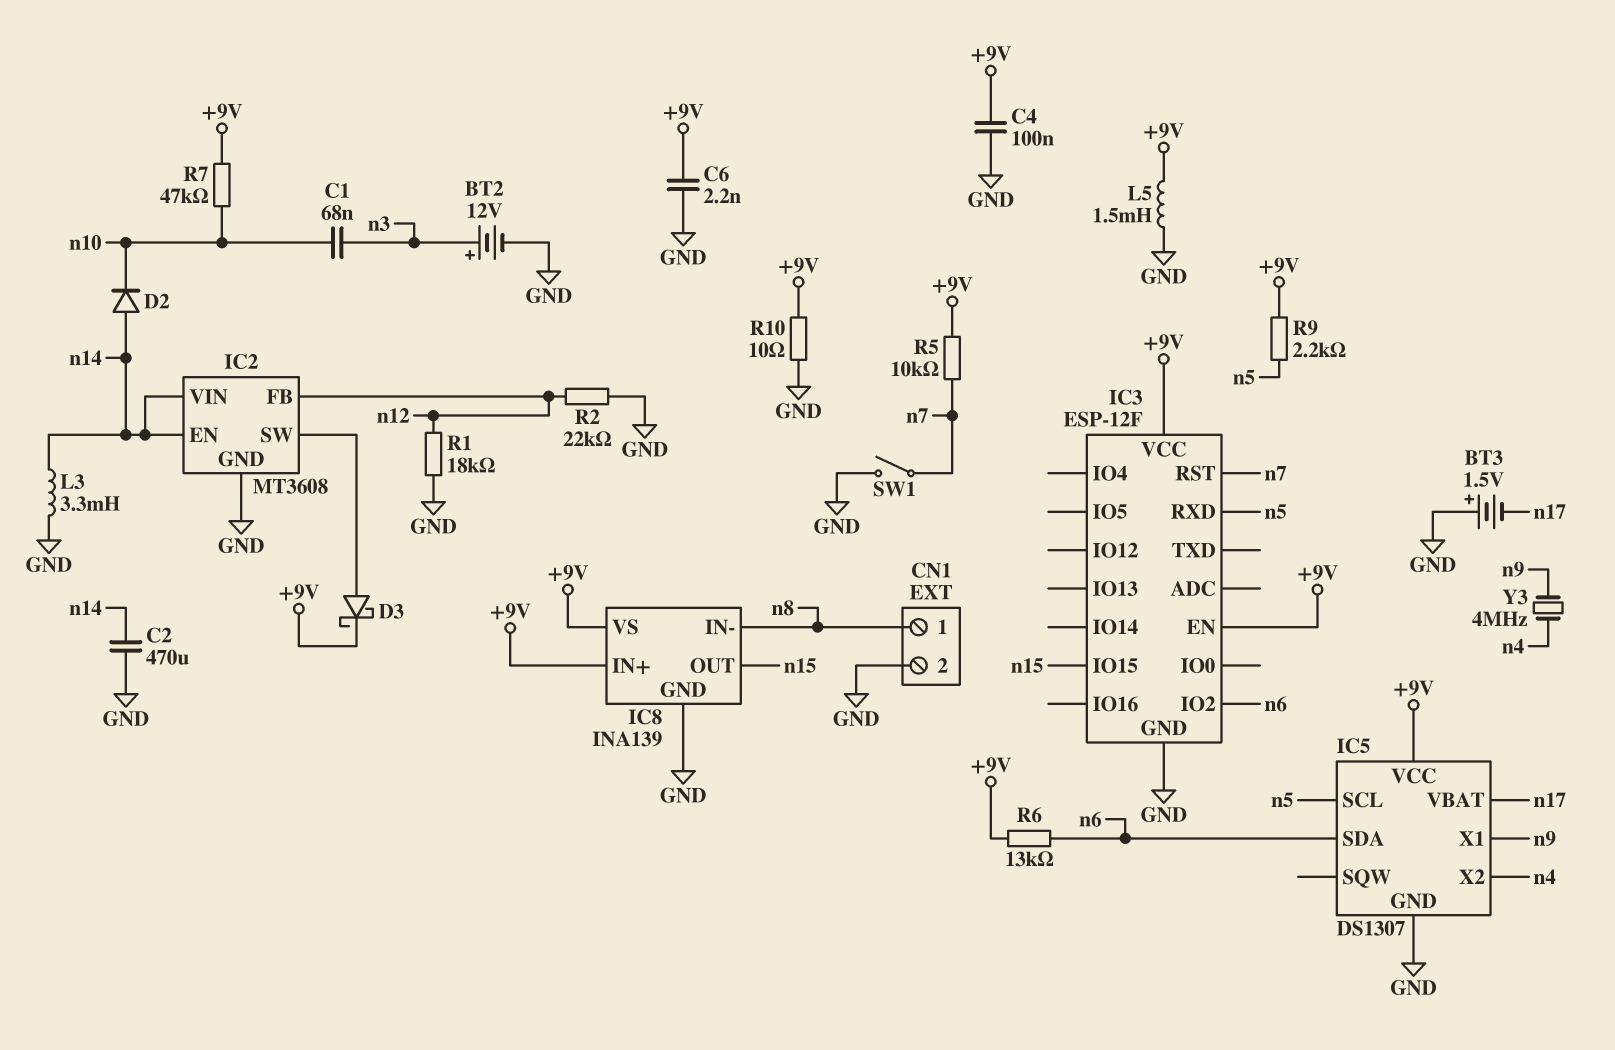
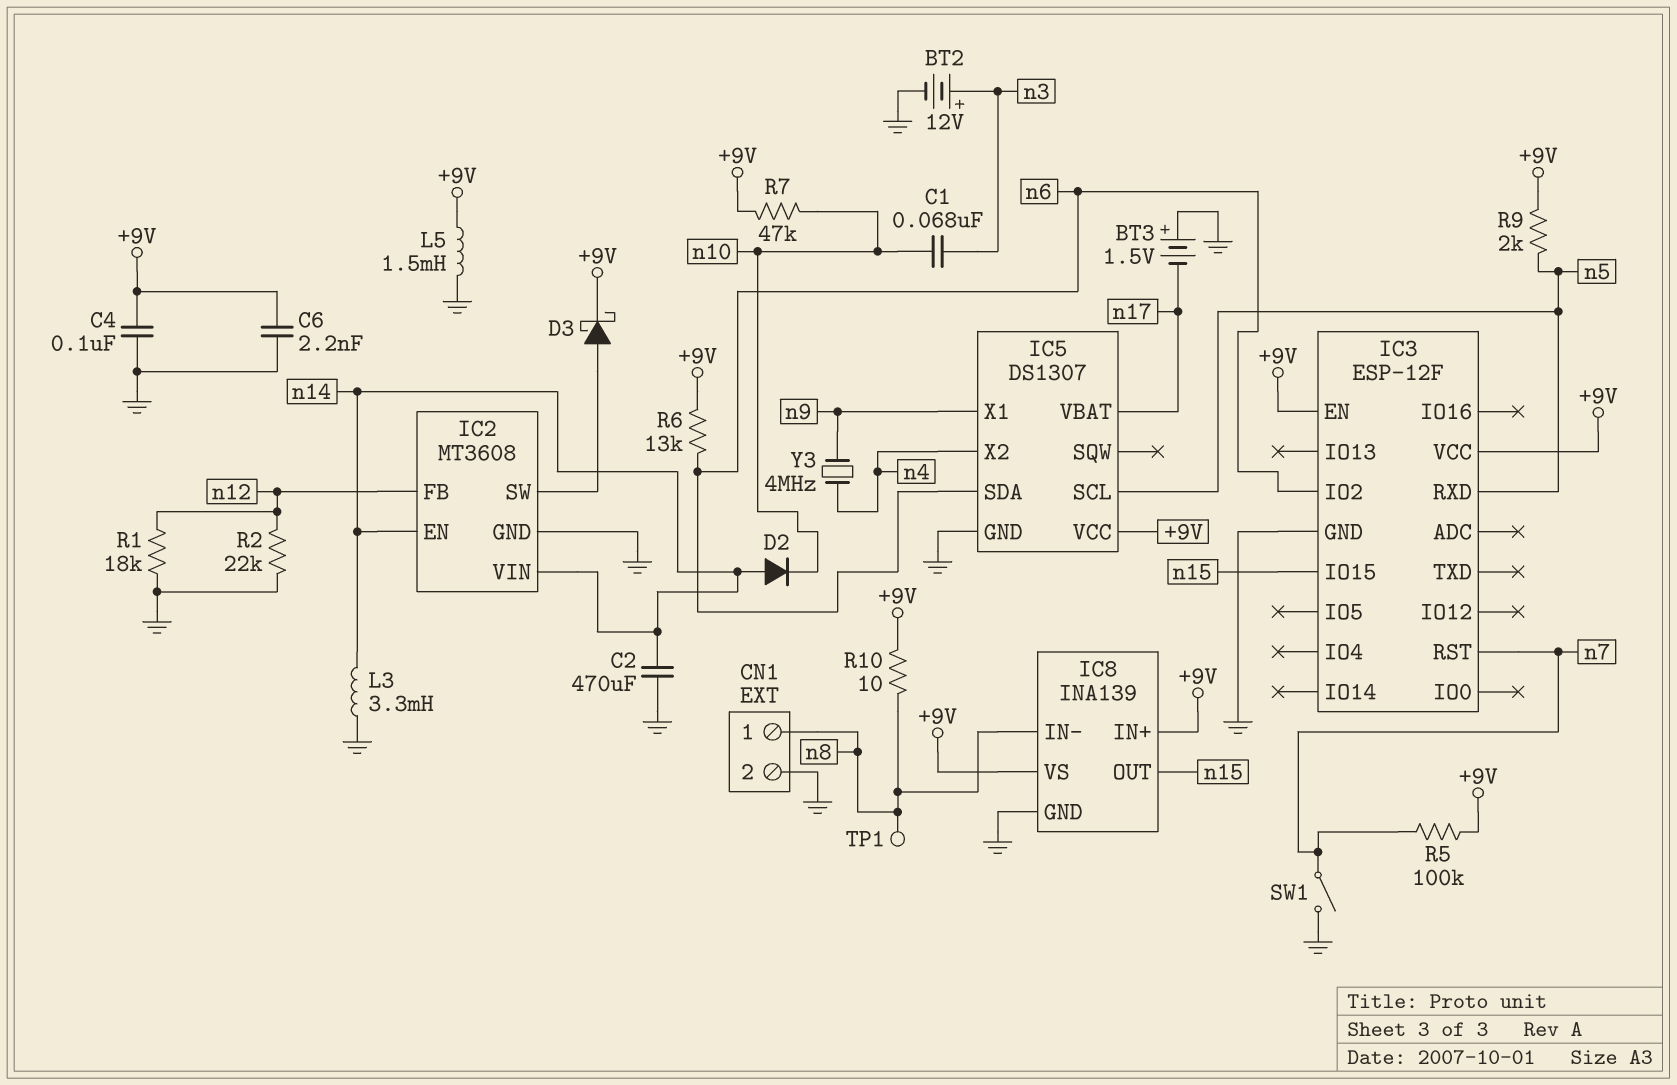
R5: 10k (+9V, n7) -> 100k (+9V, n7)
R9: 2.2k (+9V, n5) -> 2k (+9V, n5)
R10: 10 (+9V, GND) -> 10 (+9V, n8)
TP1: none -> test point (n8)

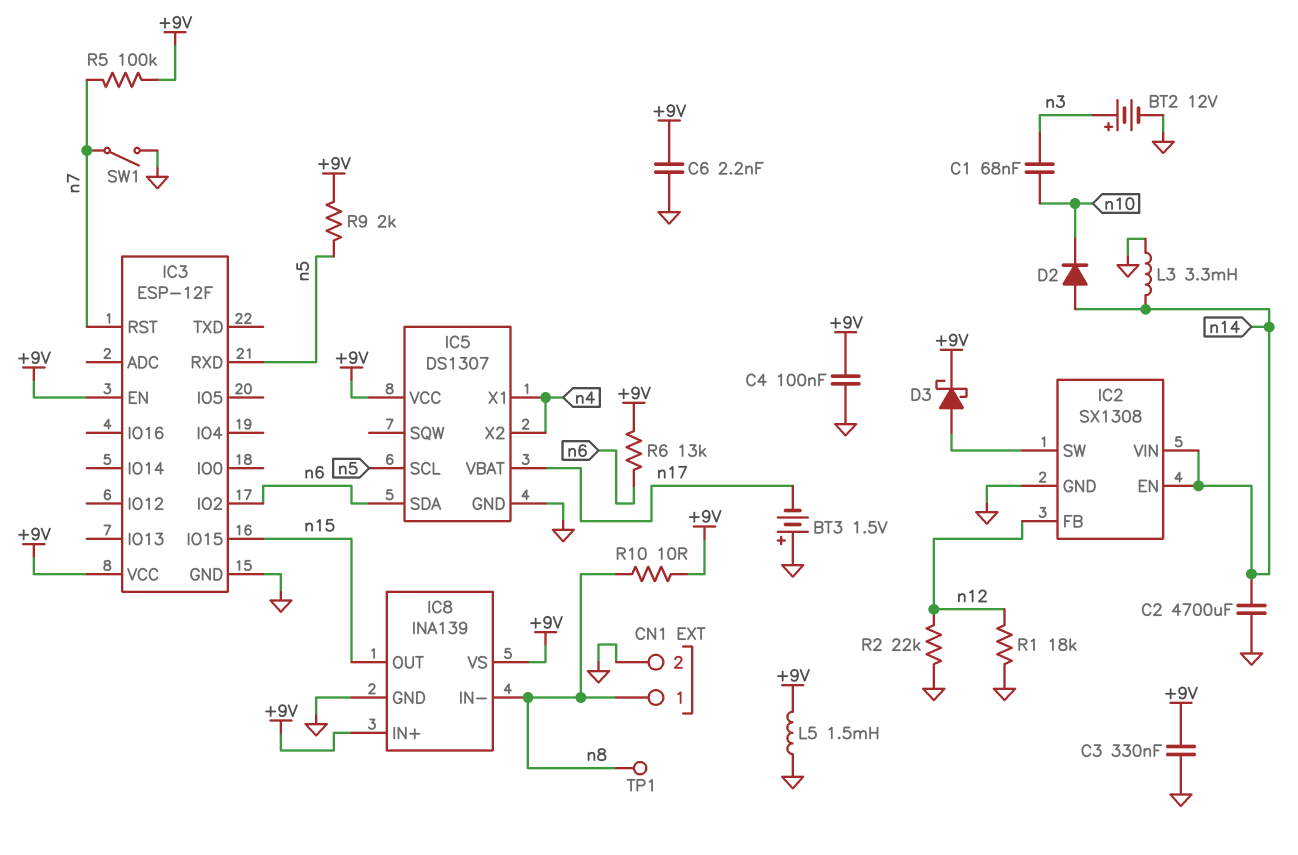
C2: 470uF (GND, n14) -> 4700uF (GND, n14)
C3: none -> 330nF (+9V, GND)
IC2: MT3608 -> SX1308
IC5 pin X1: n9 -> n4
R7: 47k (+9V, n10) -> none
Y3: 4MHz (n4, n9) -> none

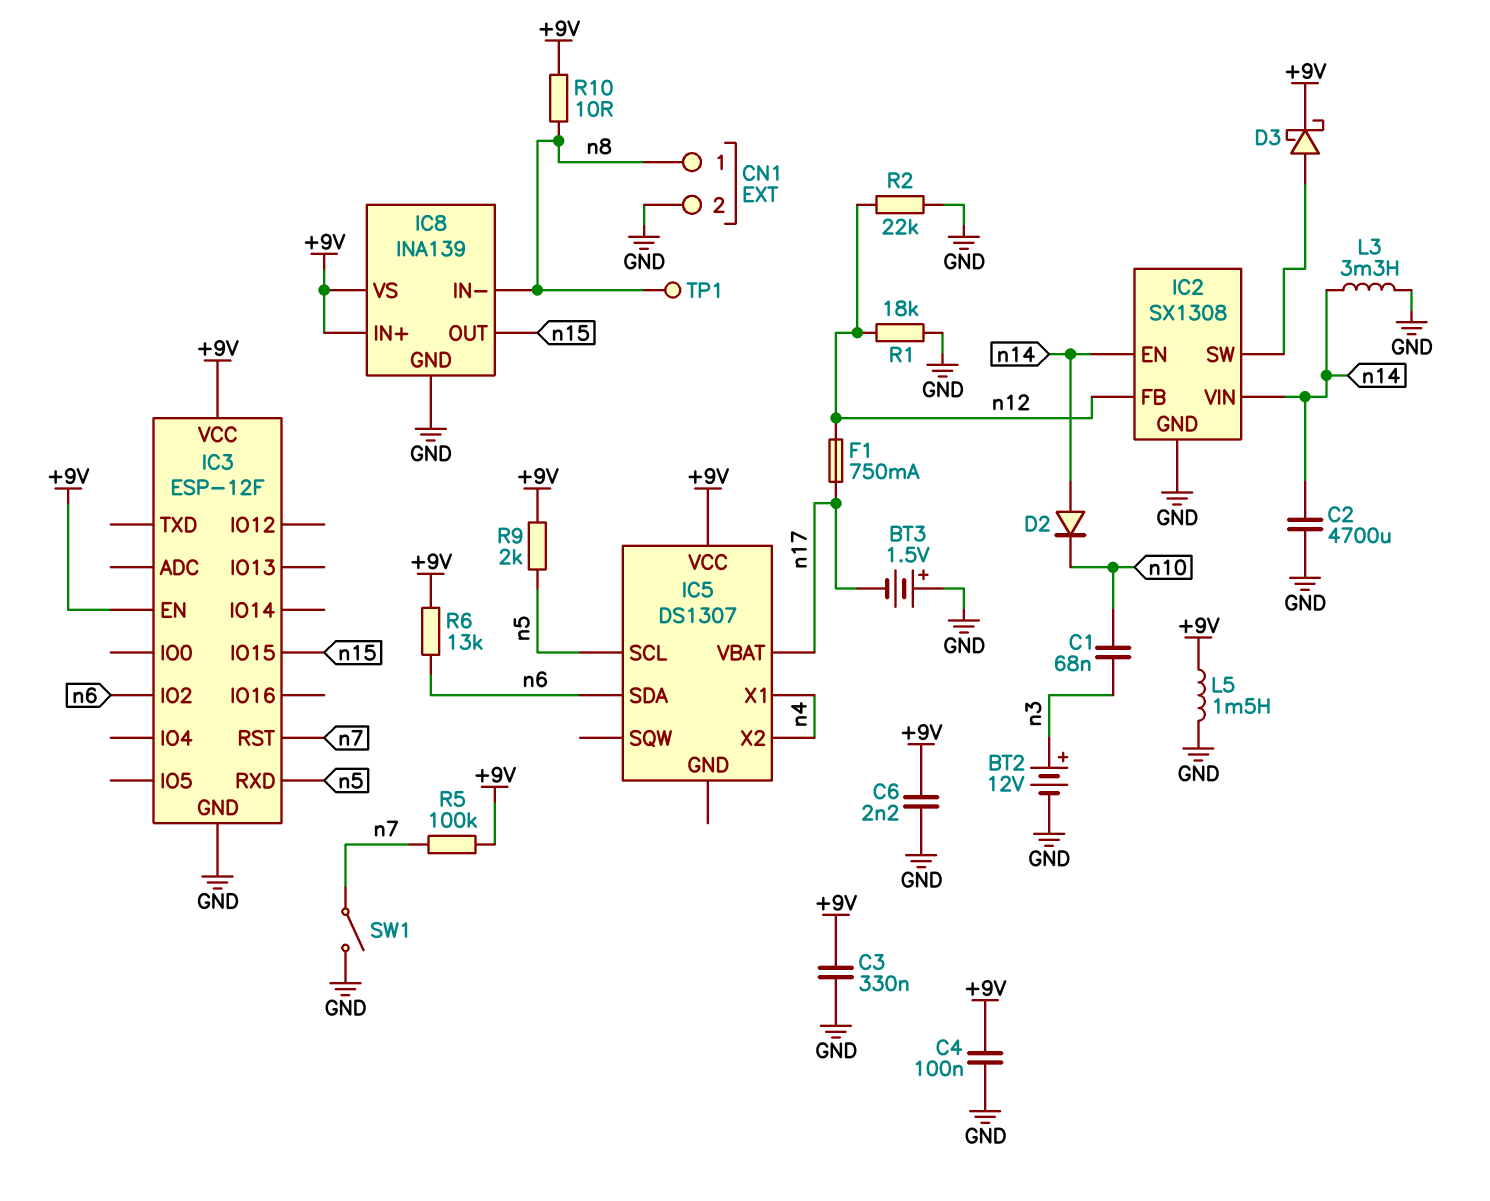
F1: none -> 750mA (n12, n17)
IC5 pin GND: GND -> none

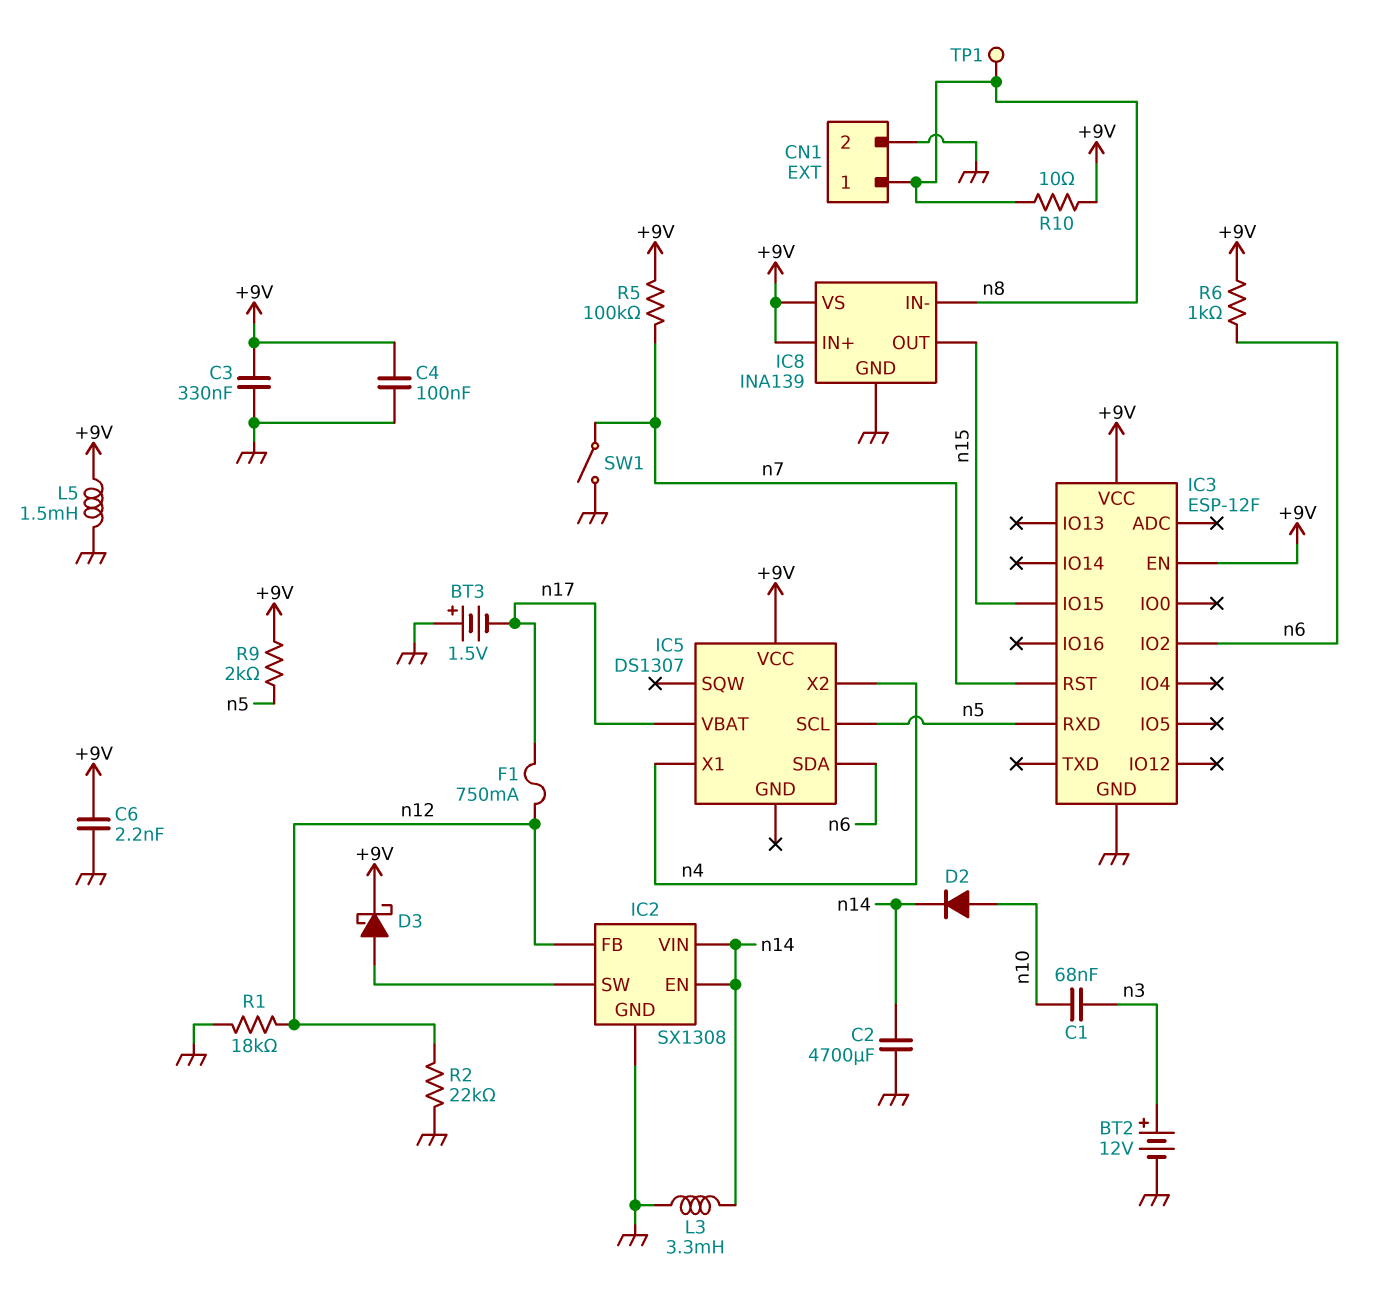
D2: diode (A n14, K n10) -> diode (A n10, K n14)
R6: 13k (+9V, n6) -> 1k (+9V, n6)

